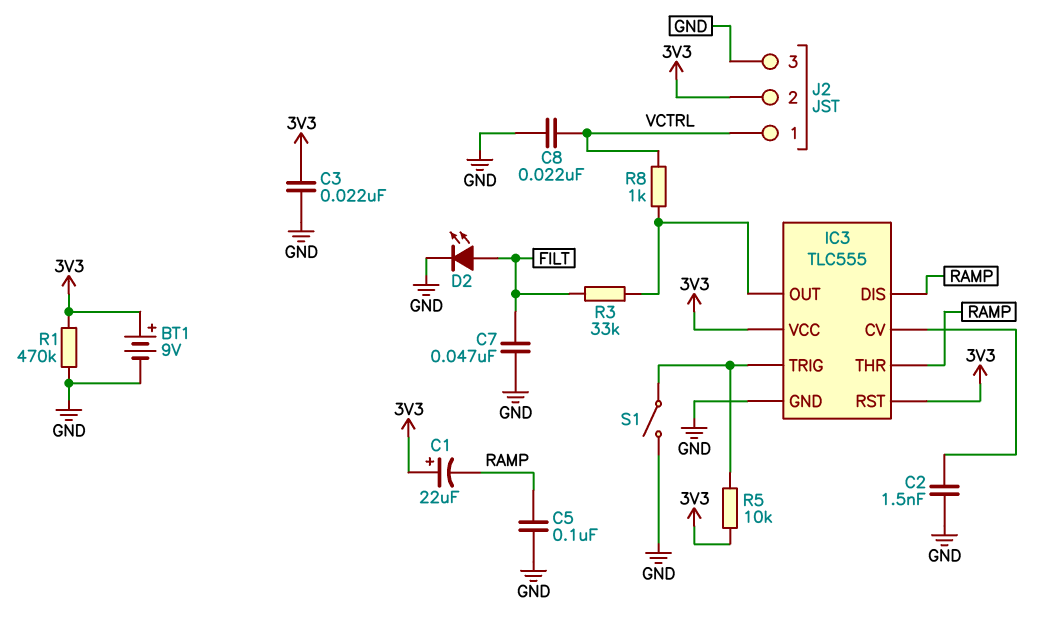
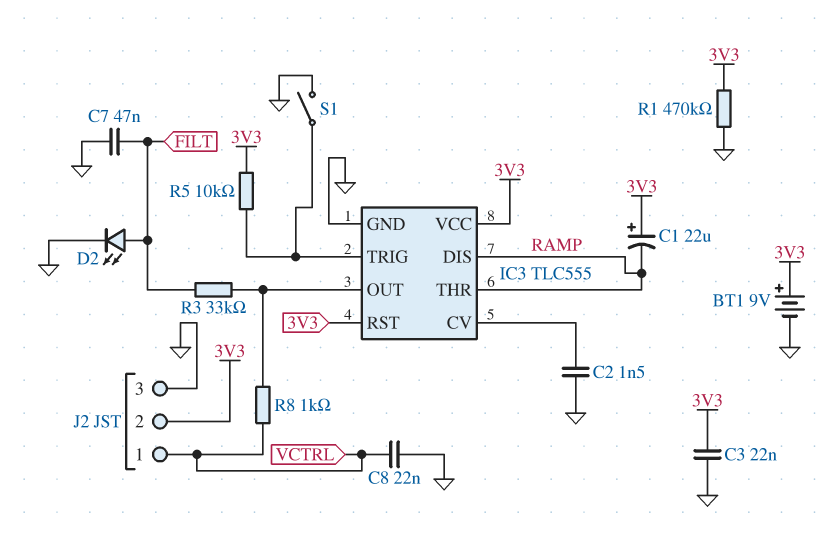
C5: 100nF (GND, RAMP) -> none

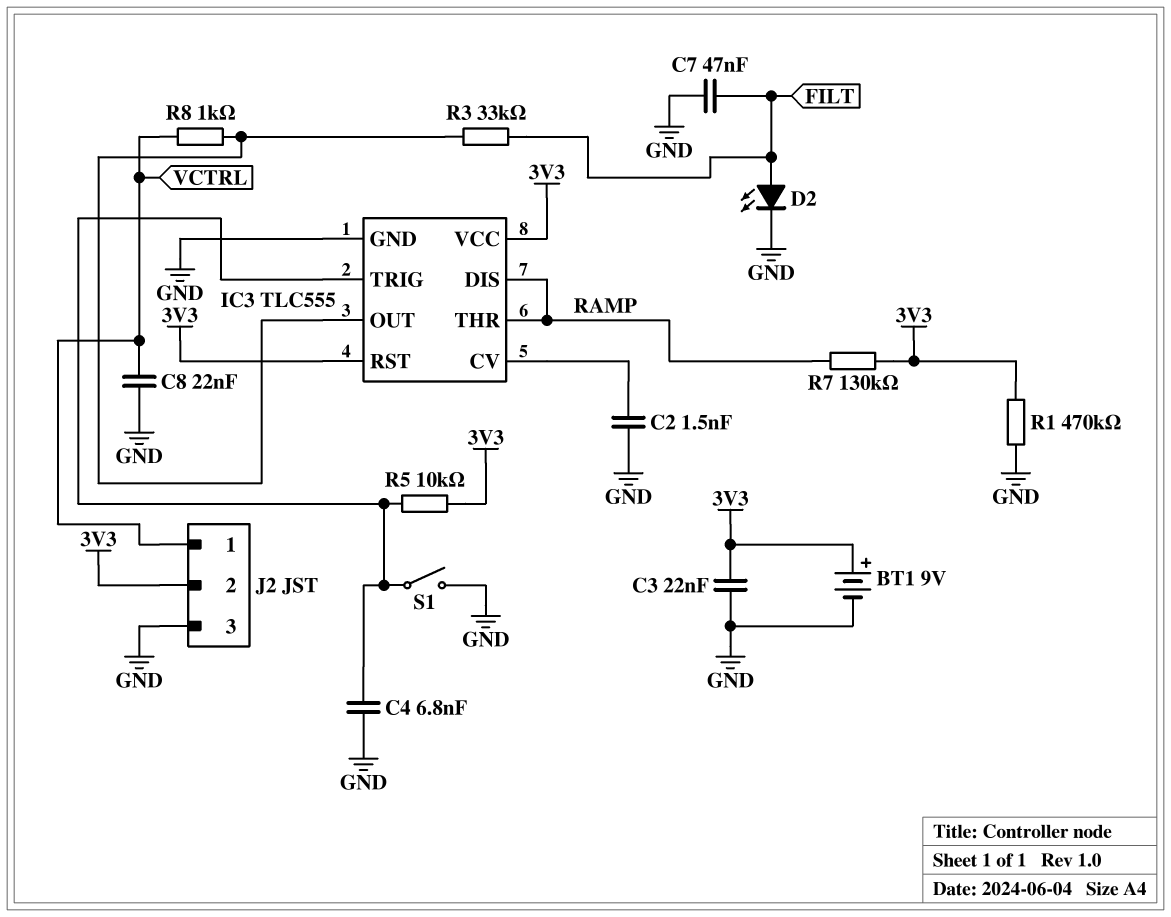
C1: 22uF (plus 3V3, minus RAMP) -> none
C4: none -> 6.8nF (GND, IC3/TRIG)
R7: none -> 130k (3V3, RAMP)

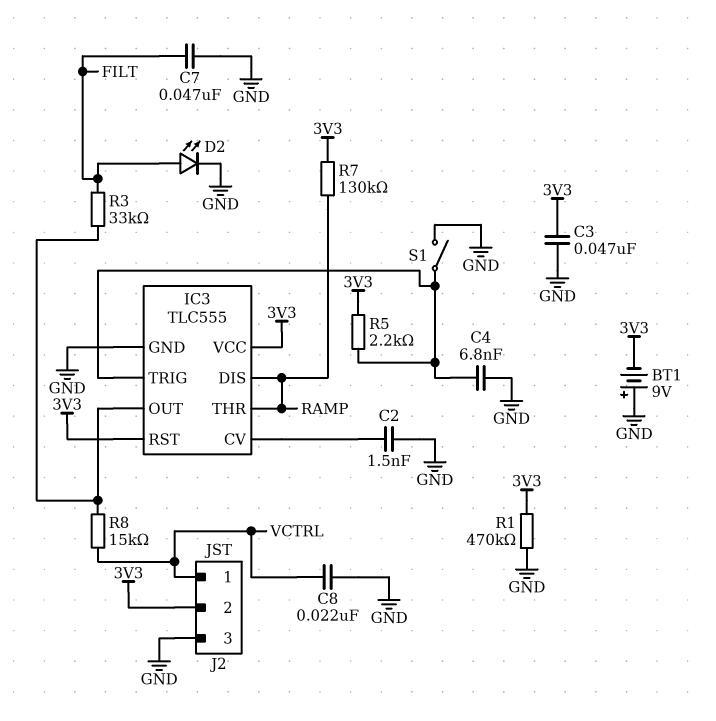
BT1: 9V (plus 3V3, minus GND) -> 9V (plus GND, minus 3V3)
C3: 22nF (3V3, GND) -> 47nF (3V3, GND)
R5: 10k (3V3, IC3/TRIG) -> 2.2k (3V3, IC3/TRIG)
R8: 1k (IC3/OUT, VCTRL) -> 15k (IC3/OUT, VCTRL)

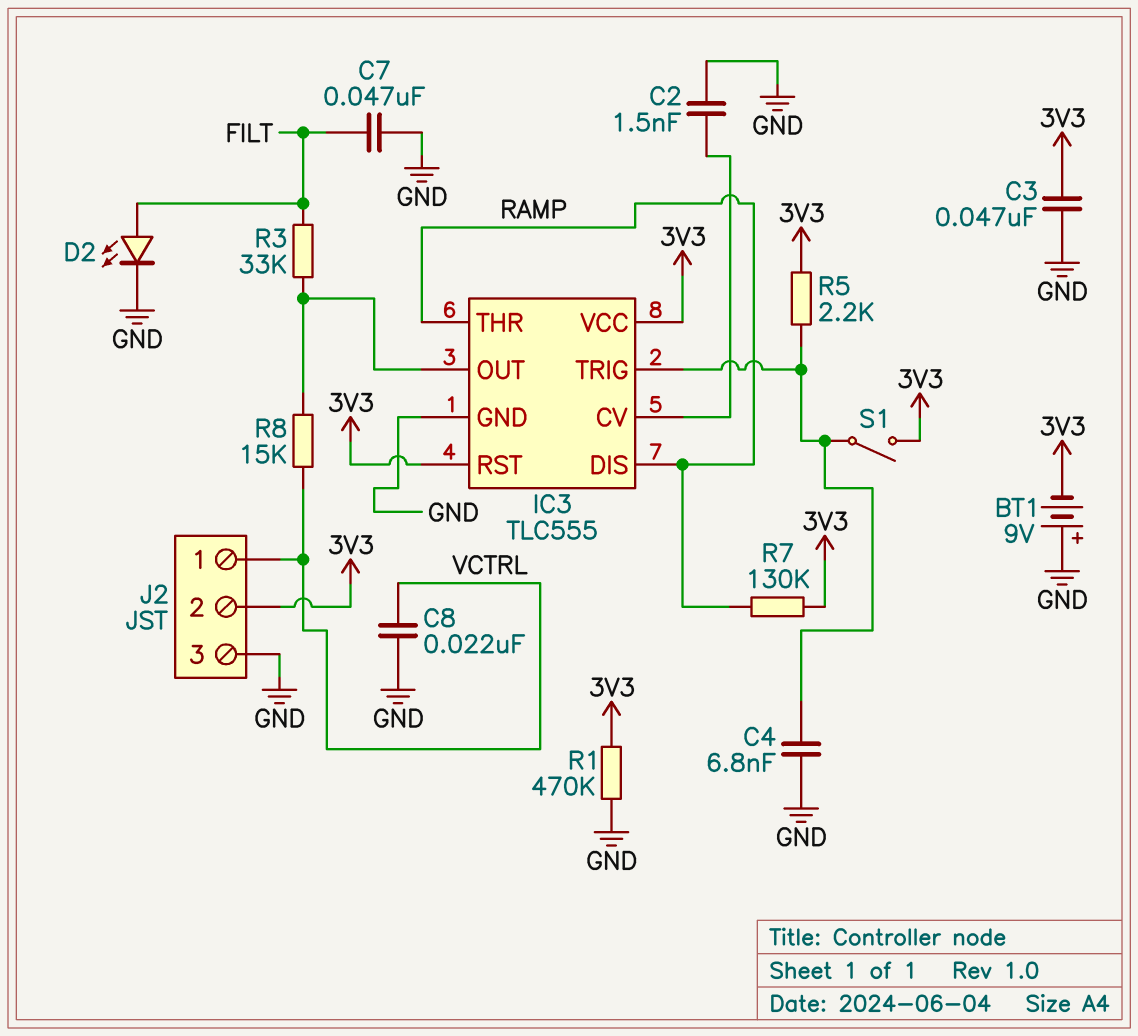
S1: switch (GND, IC3/TRIG) -> switch (3V3, IC3/TRIG)

